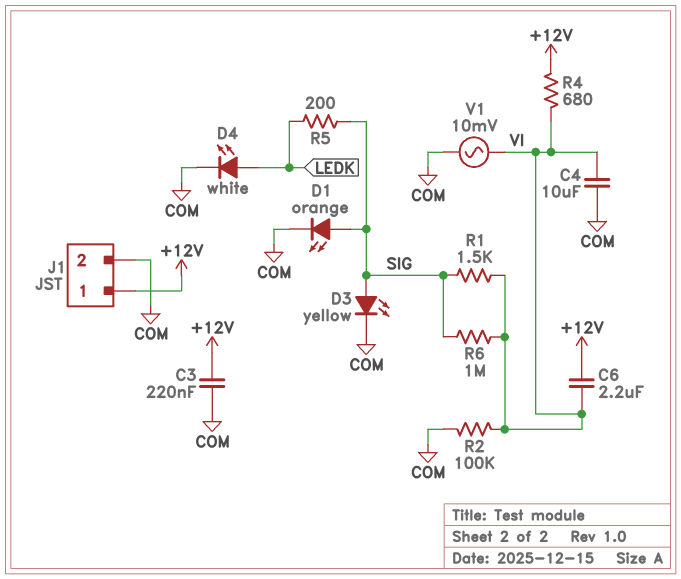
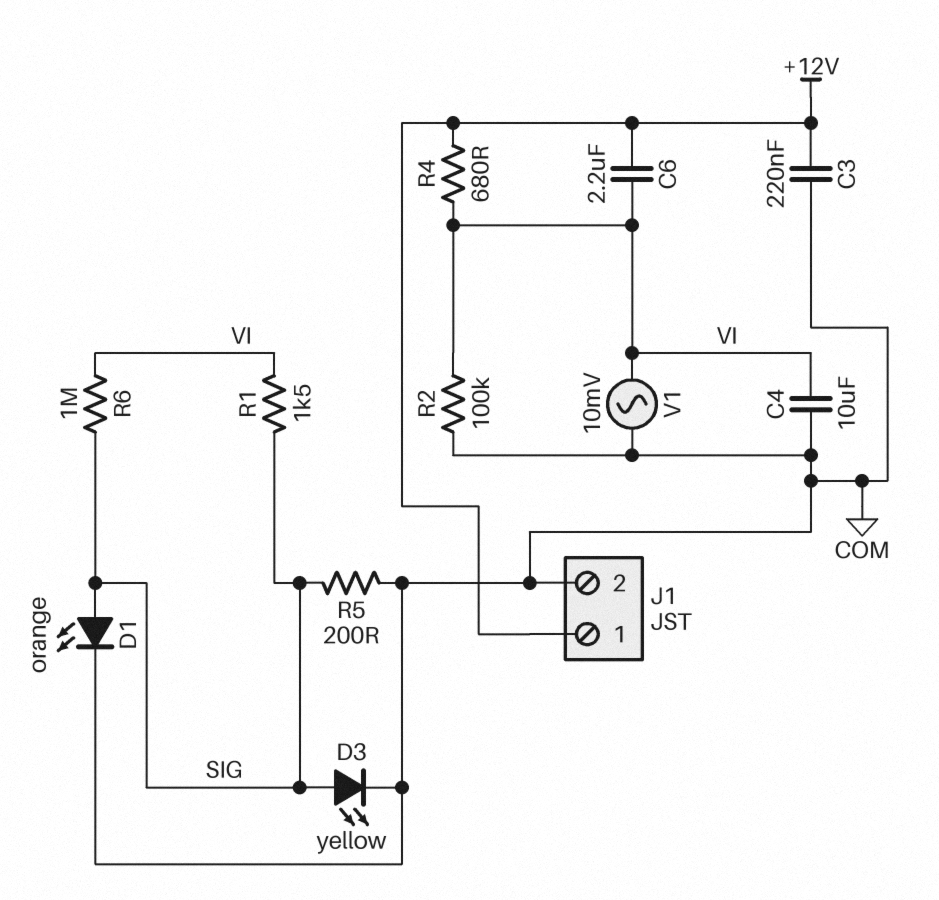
D4: LED white (A LEDK, K COM) -> none
R5: 200 (LEDK, SIG) -> 200 (COM, SIG)

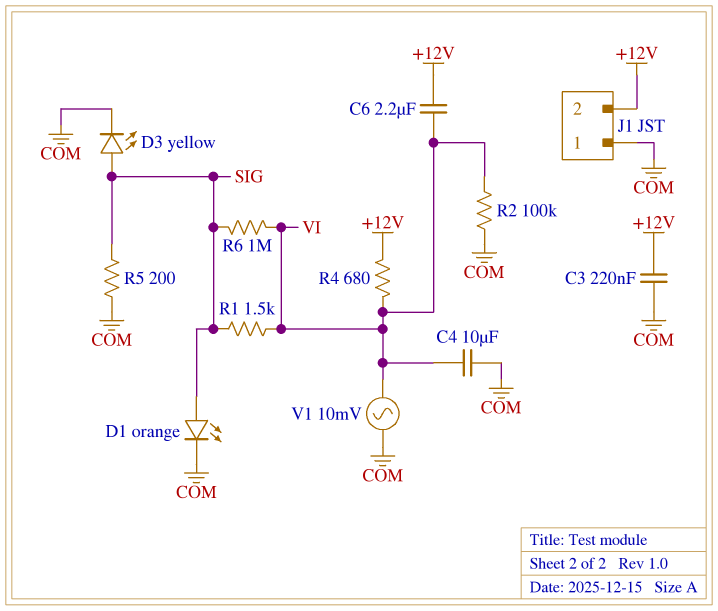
J1 pin 1: +12V -> COM
J1 pin 2: COM -> +12V

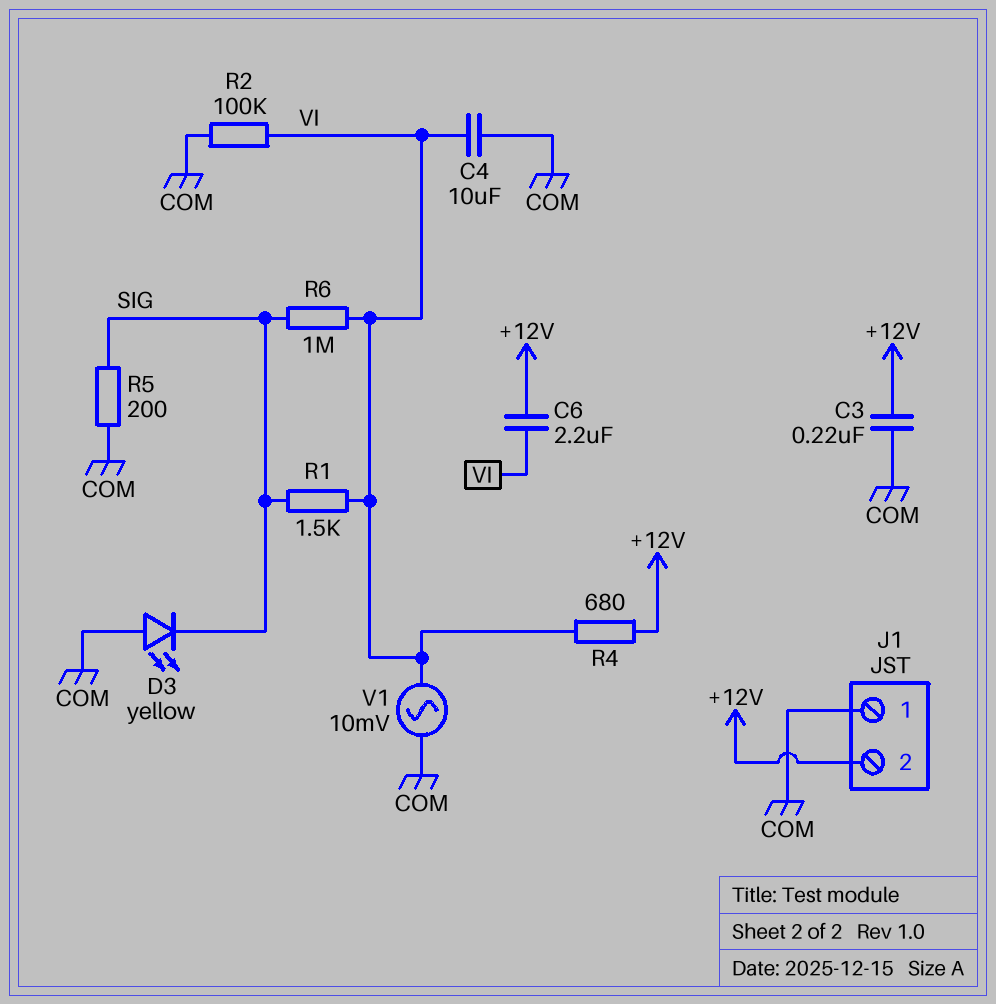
D1: LED orange (A SIG, K COM) -> none
D3: LED yellow (A SIG, K COM) -> LED yellow (A COM, K SIG)

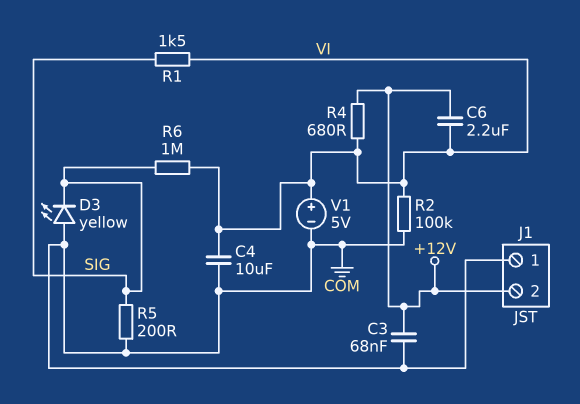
C3: 220nF (+12V, COM) -> 68nF (+12V, COM)
V1: AC 10mV (COM, VI) -> 5V (plus VI, minus COM)

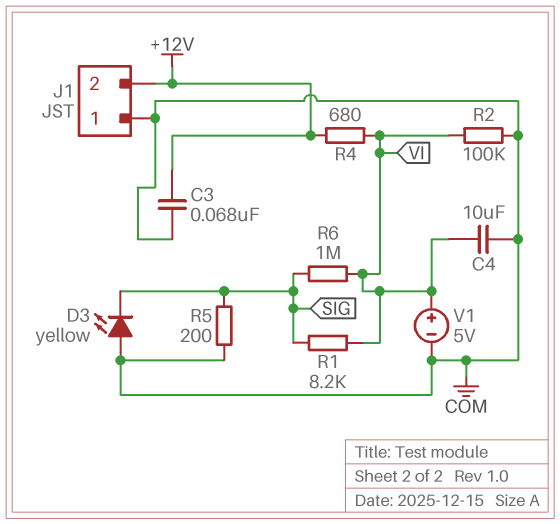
C6: 2.2uF (+12V, VI) -> none
R1: 1.5k (SIG, VI) -> 8.2k (SIG, VI)

